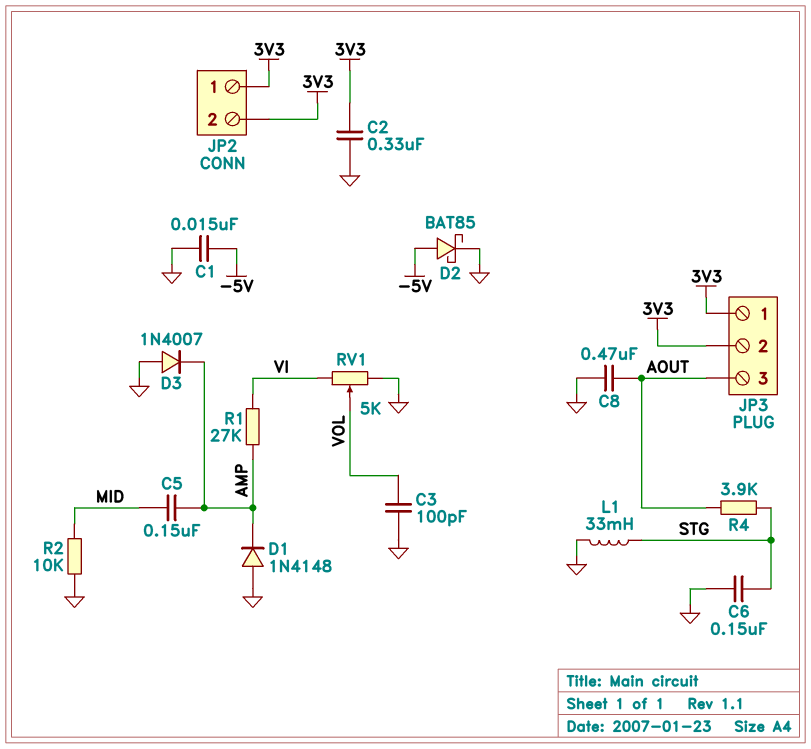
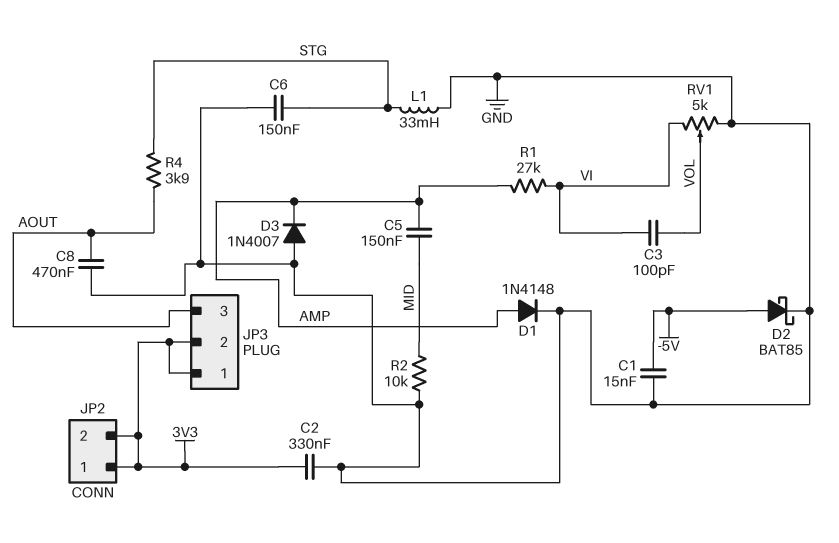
C3: 100pF (GND, VOL) -> 100pF (VI, VOL)
D1: diode 1N4148 (A GND, K AMP) -> diode 1N4148 (A AMP, K GND)

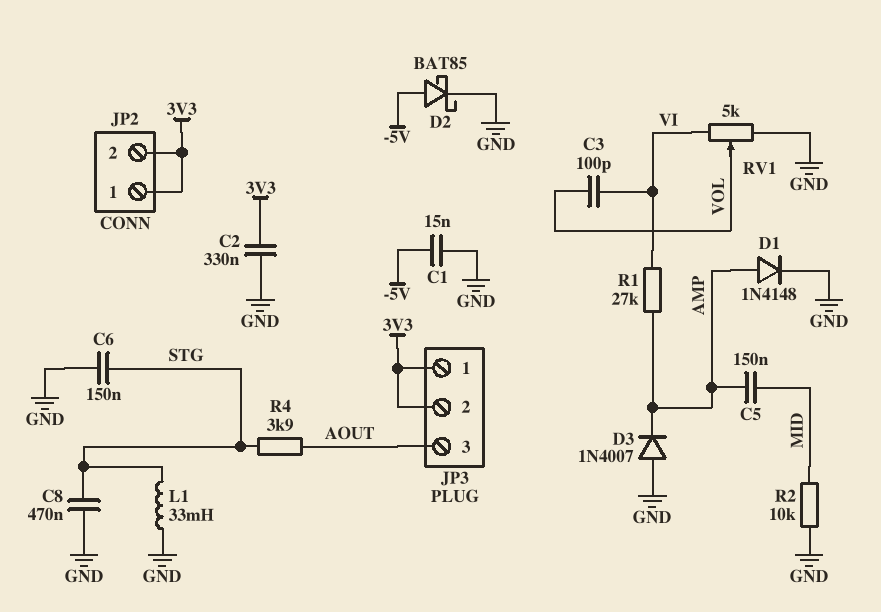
C8: 470nF (AOUT, GND) -> 470nF (GND, STG)

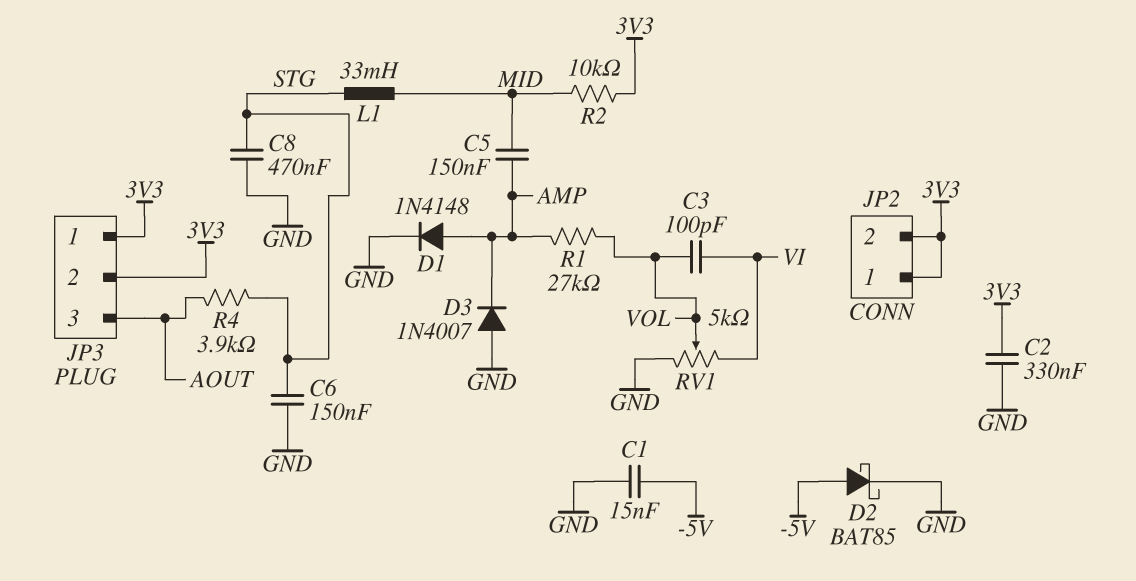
L1: 33mH (GND, STG) -> 33mH (MID, STG)
R1: 27k (AMP, VI) -> 27k (AMP, VOL)
R2: 10k (GND, MID) -> 10k (3V3, MID)

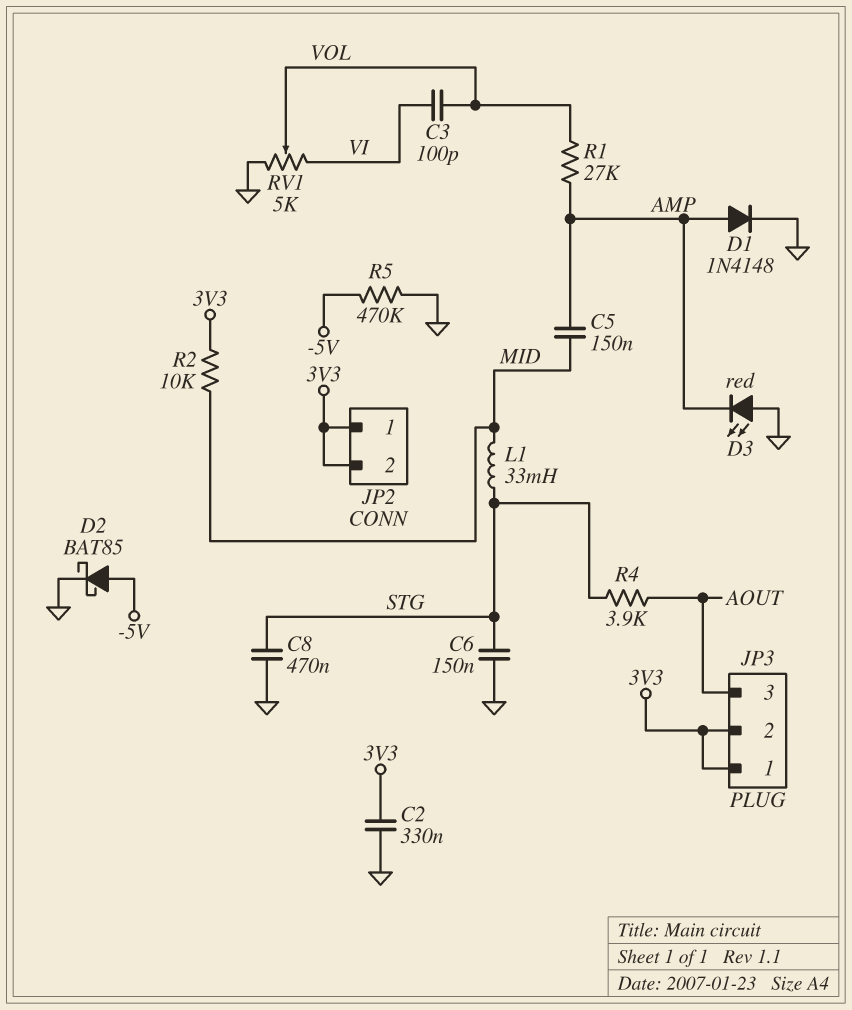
C1: 15nF (-5V, GND) -> none
D3: diode 1N4007 (A GND, K AMP) -> LED red (A GND, K AMP)
R5: none -> 470k (-5V, GND)

